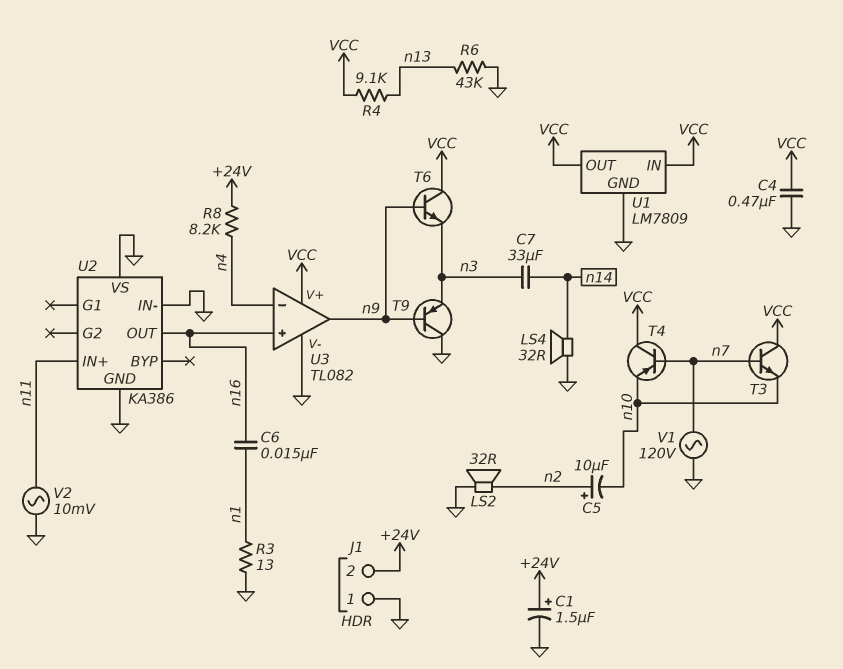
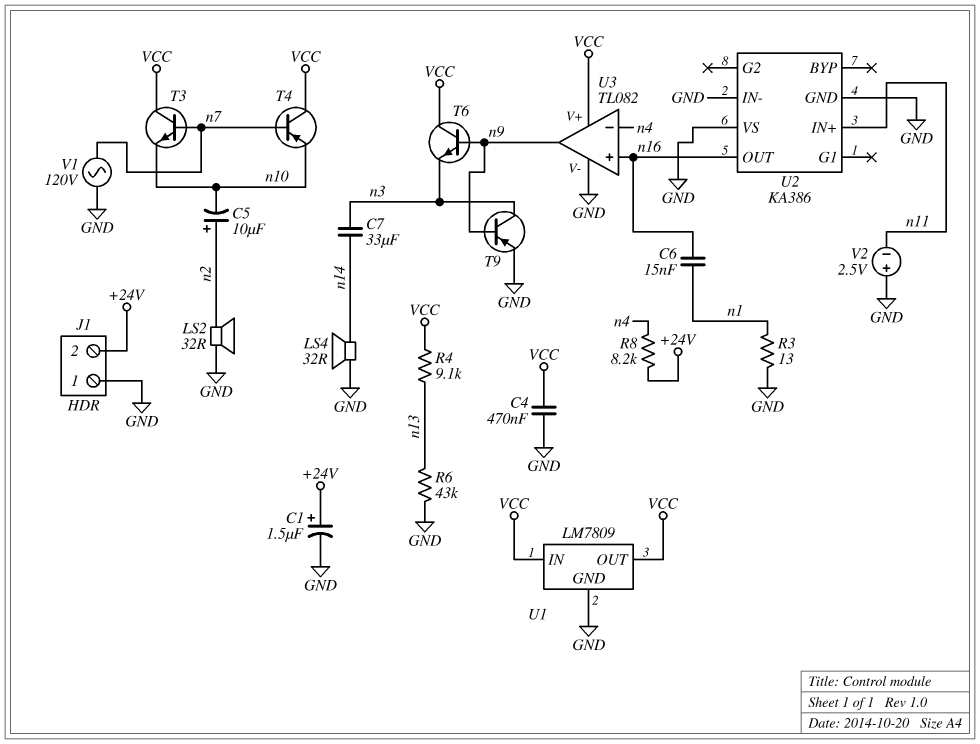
T9: PNP (B n9, C GND, E n3) -> PNP (B n9, C n3, E GND)
V2: AC 10mV (GND, n11) -> 2.5V (plus GND, minus n11)

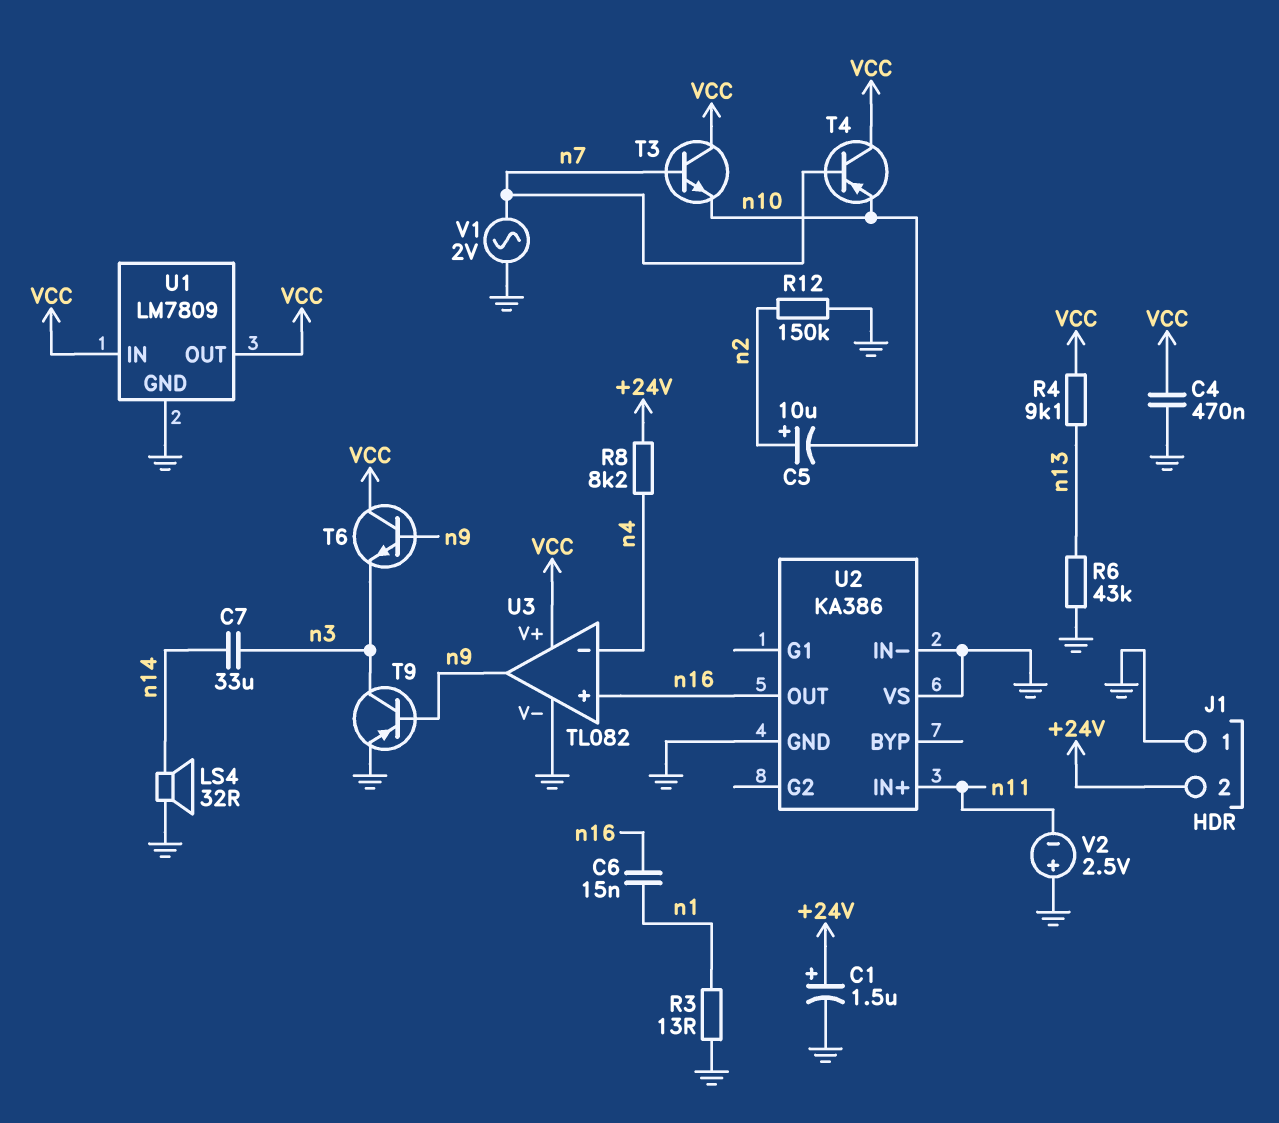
LS2: speaker 32R (GND, n2) -> none
R12: none -> 150k (GND, n2)
V1: AC 120V (GND, n7) -> AC 2V (GND, n7)

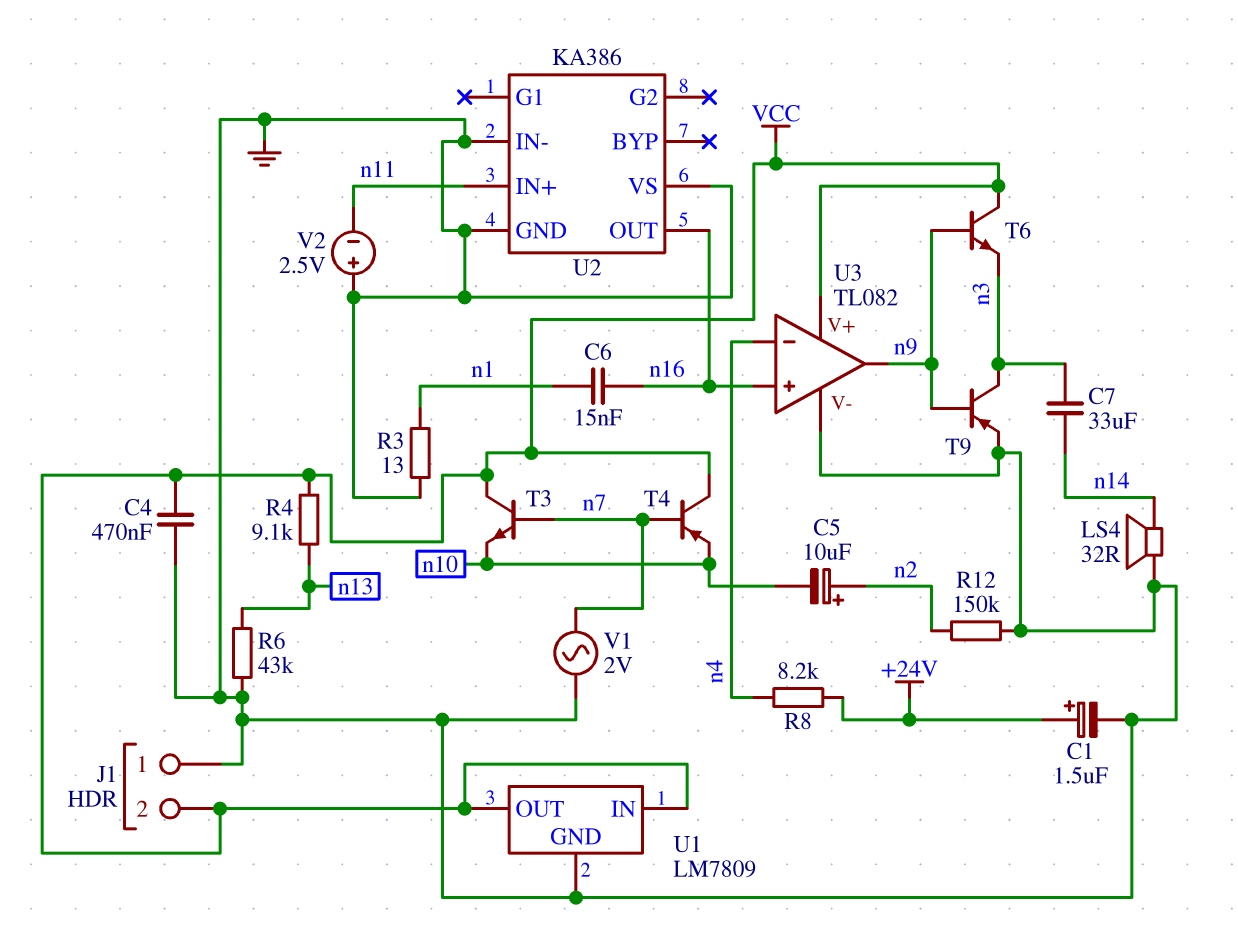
J1 pin 2: +24V -> VCC

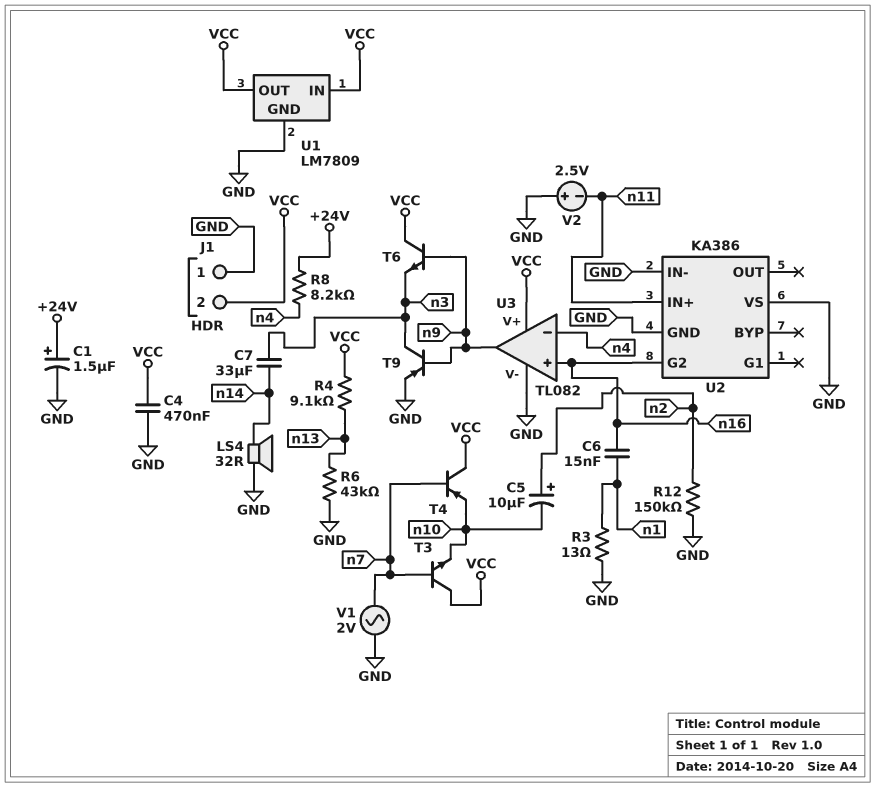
U2 pin G2: none -> n16
U2 pin OUT: n16 -> none

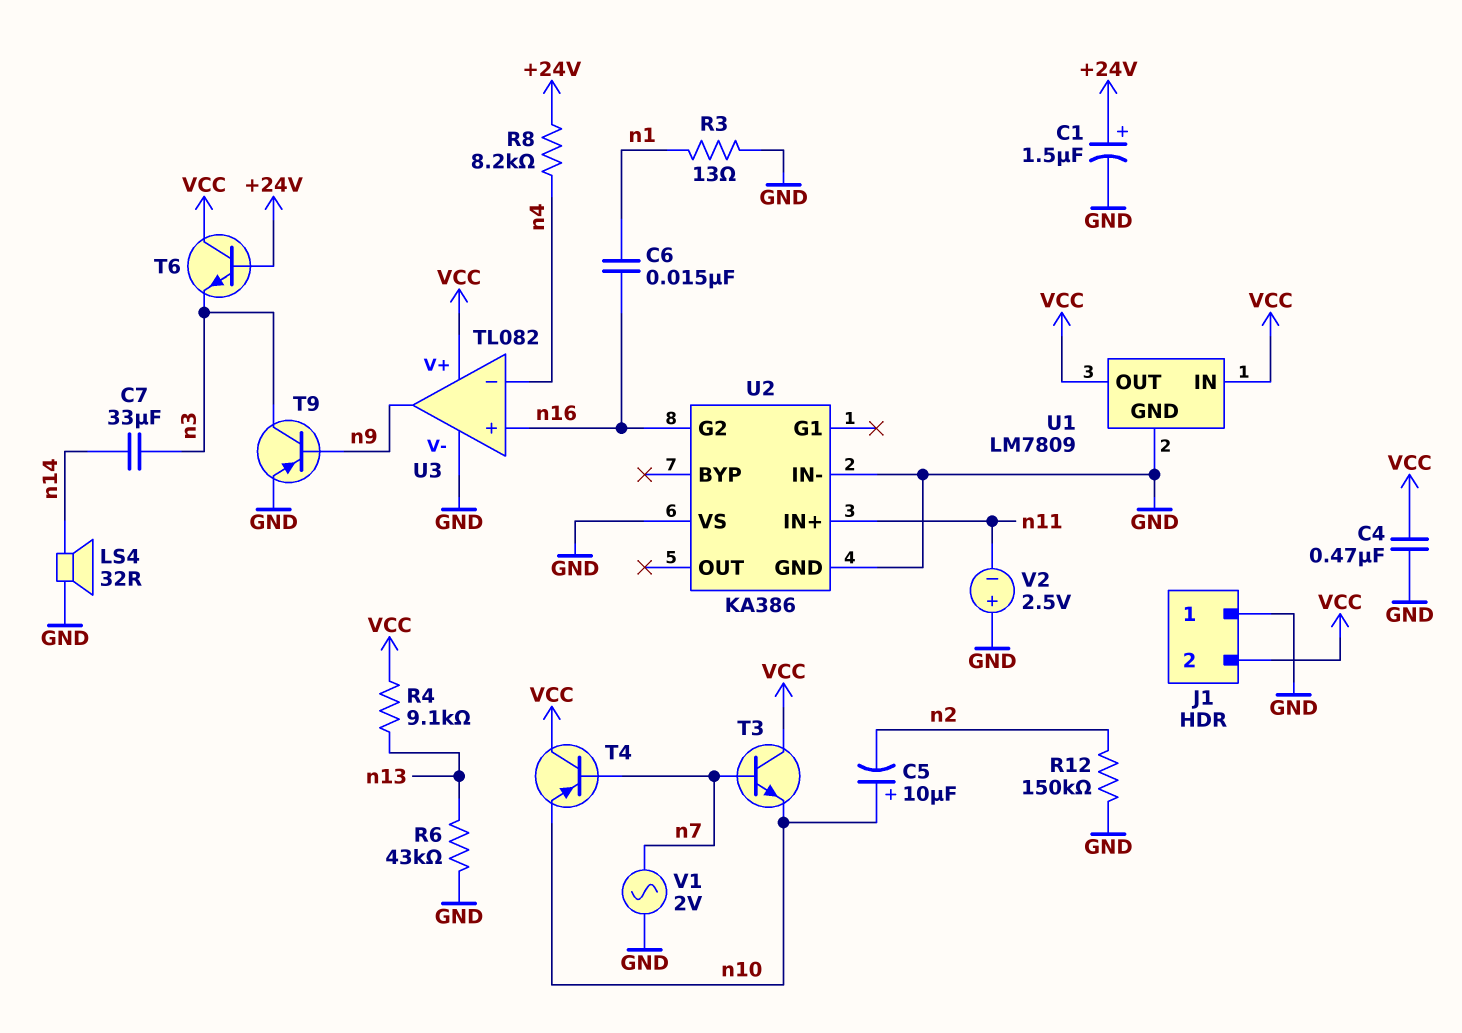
C5: 10uF (plus n2, minus n10) -> 10uF (plus n10, minus n2)
T6: NPN (B n9, C VCC, E n3) -> NPN (B +24V, C VCC, E n3)

